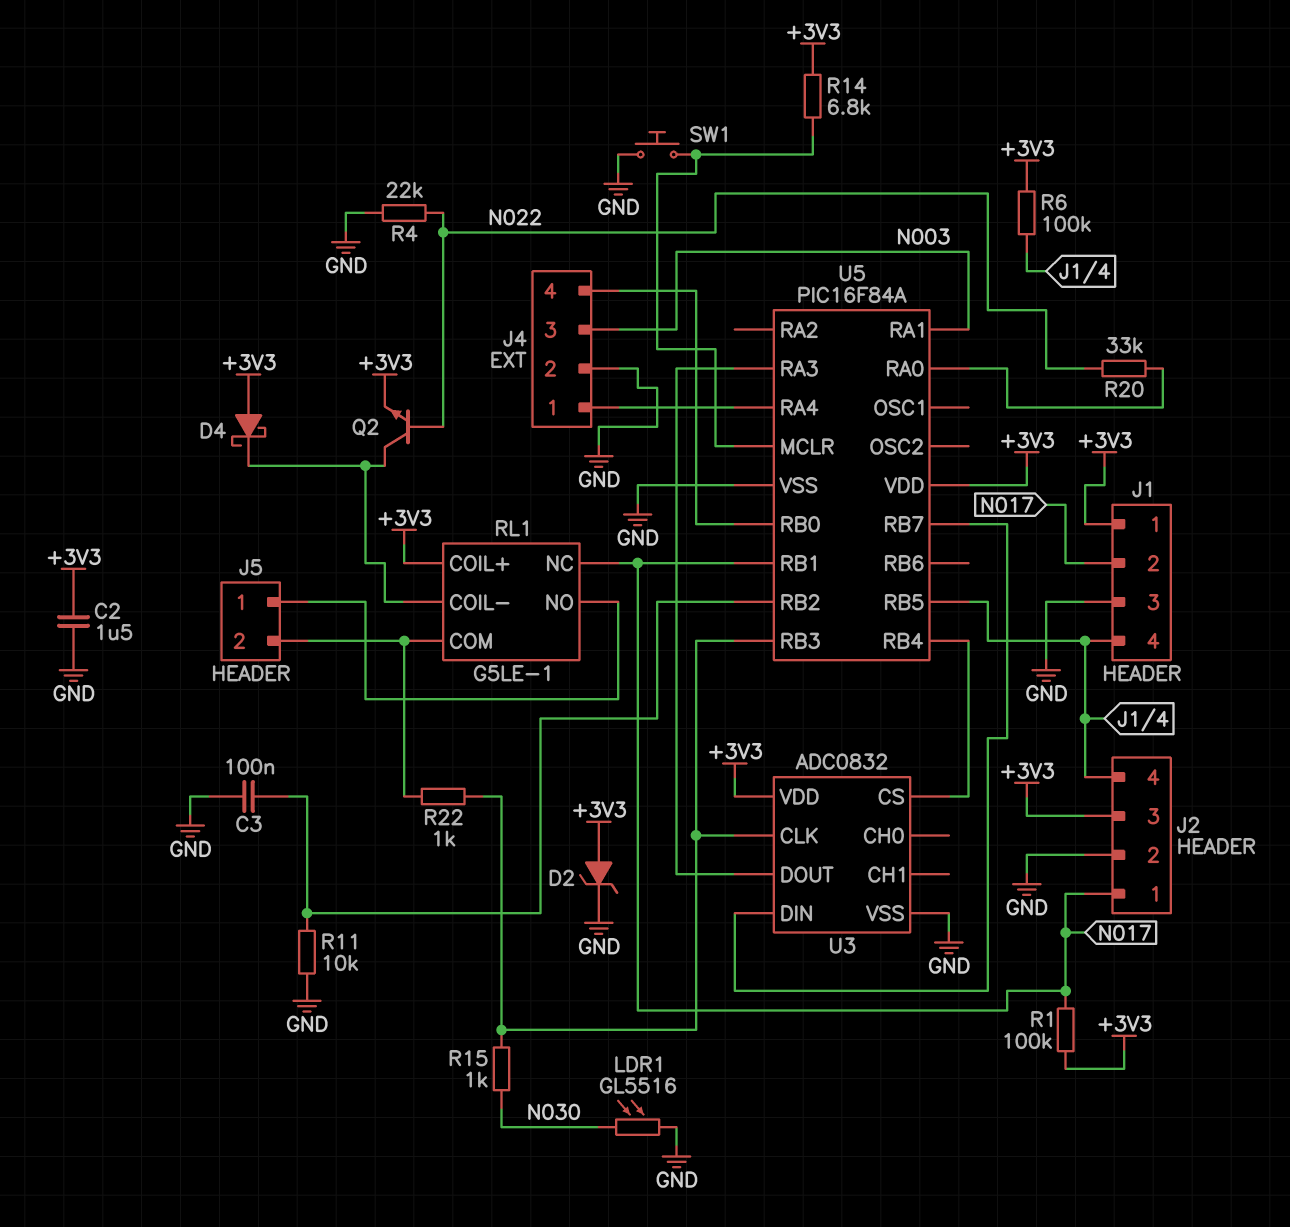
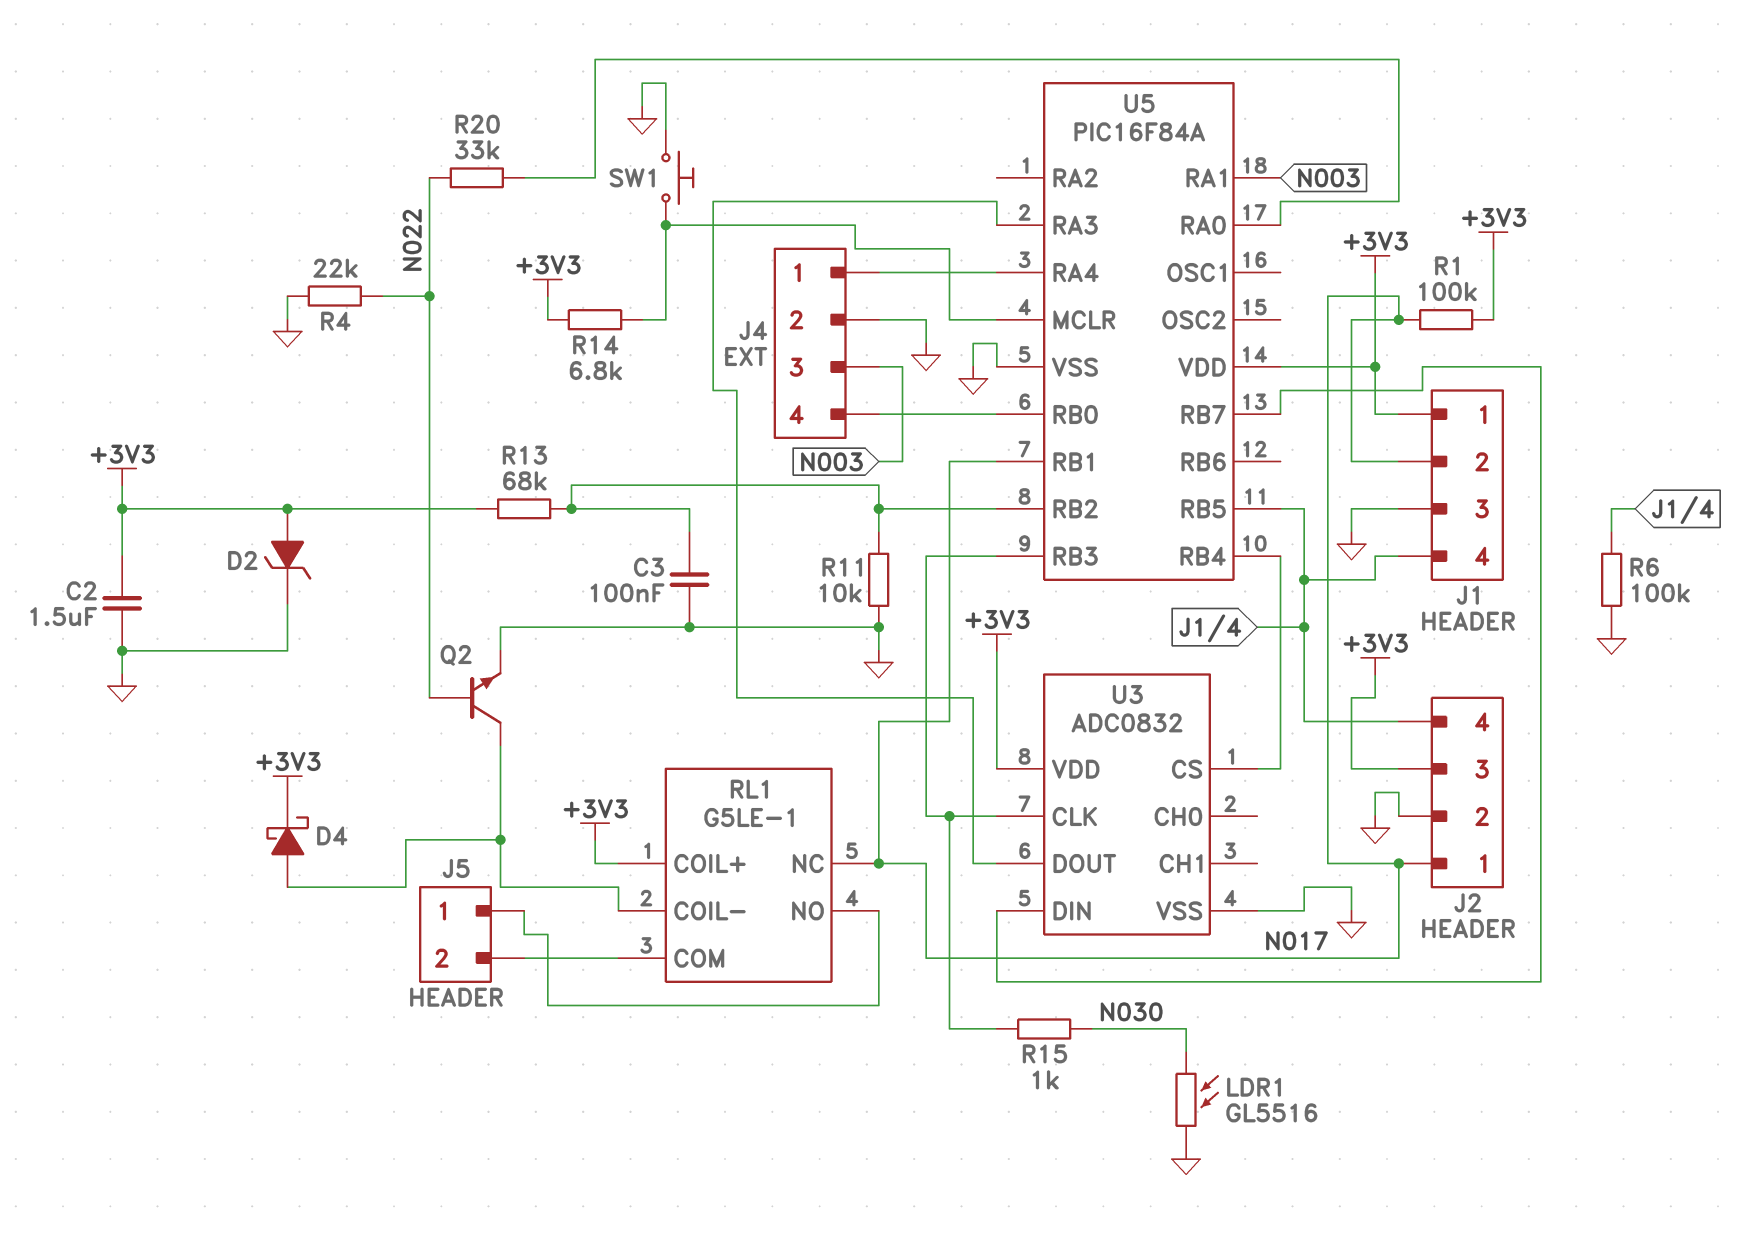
D4: schottky (A +3V3, K RL1/COIL-) -> schottky (A RL1/COIL-, K +3V3)
Q2: NPN (B N022, C RL1/COIL-, E +3V3) -> NPN (B N022, C RL1/COIL-, E GND)
R6: 100k (+3V3, J1/4) -> 100k (GND, J1/4)
R13: none -> 68k (+3V3, U5/RB2)
R22: 1k (J5/2, U3/CLK) -> none

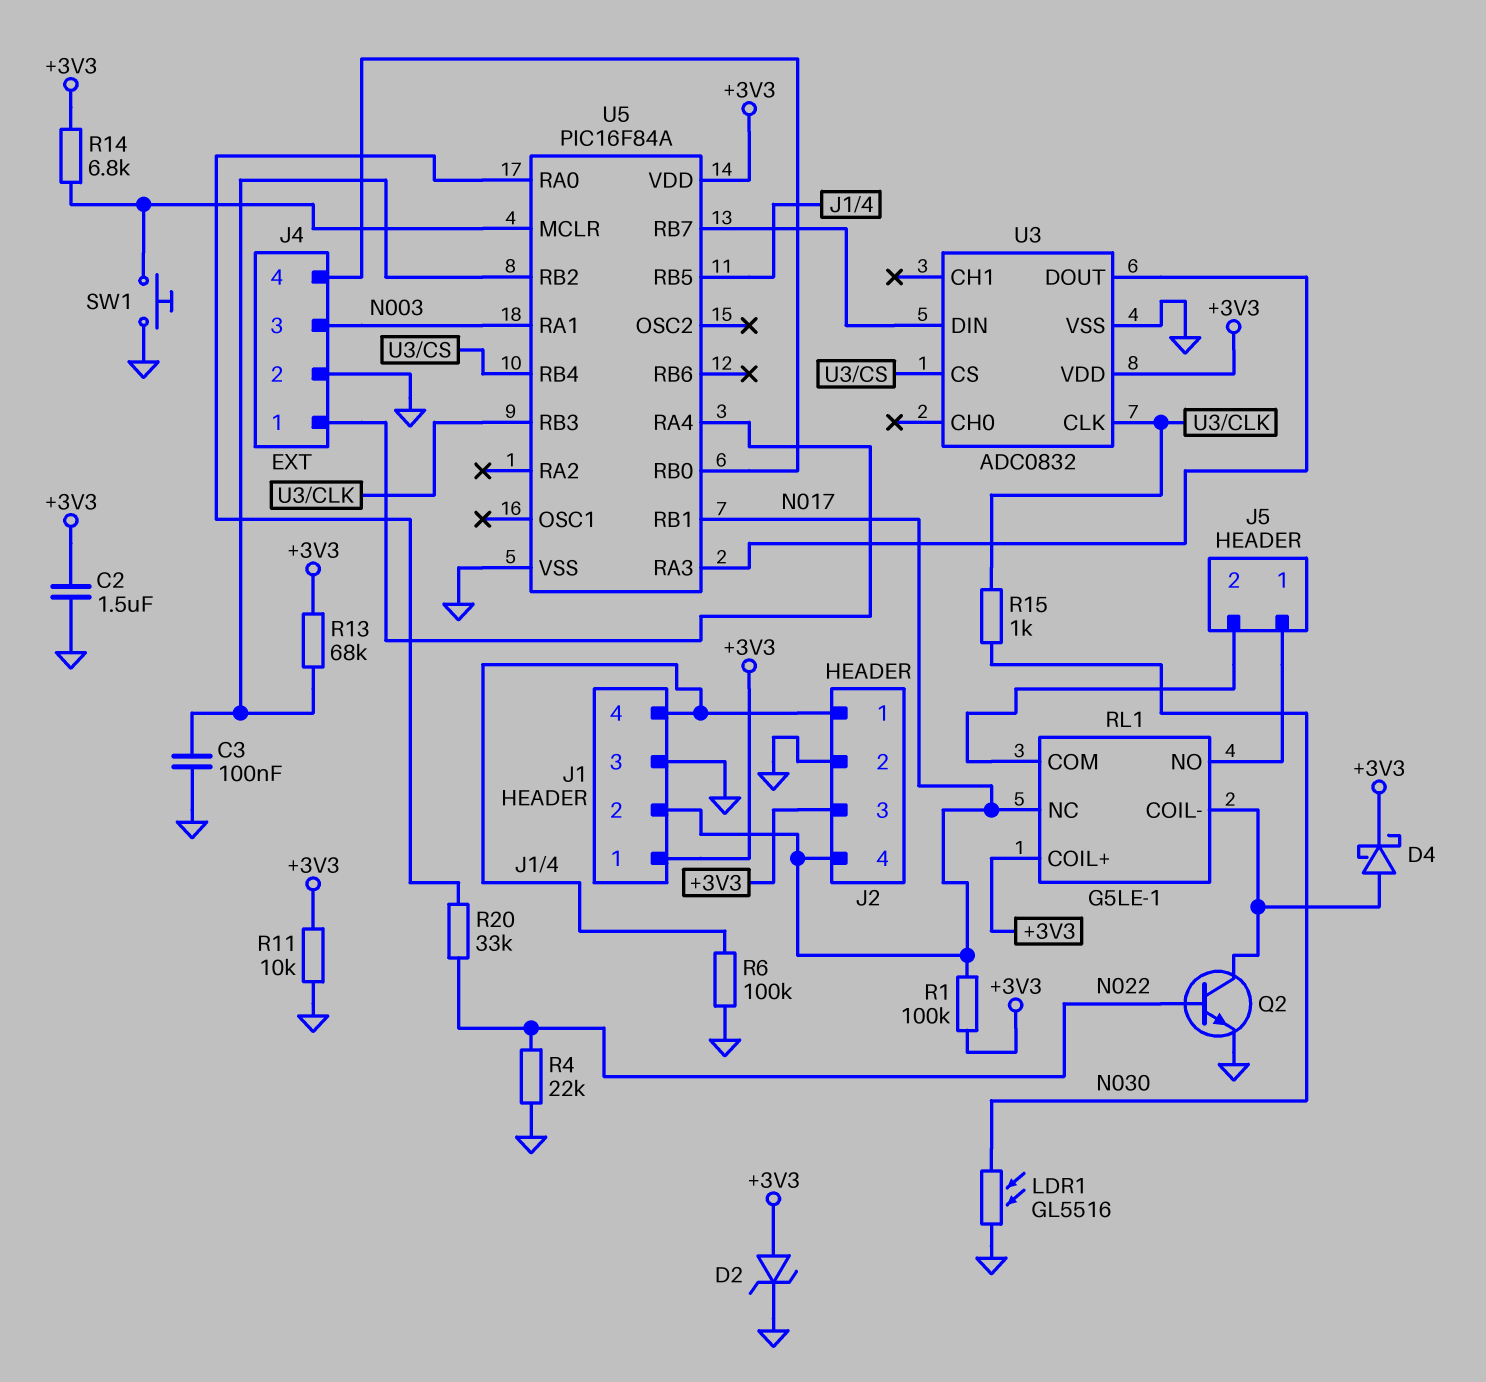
J2 pin 1: N017 -> J1/4
J2 pin 4: J1/4 -> N017
R11: 10k (GND, U5/RB2) -> 10k (+3V3, GND)

